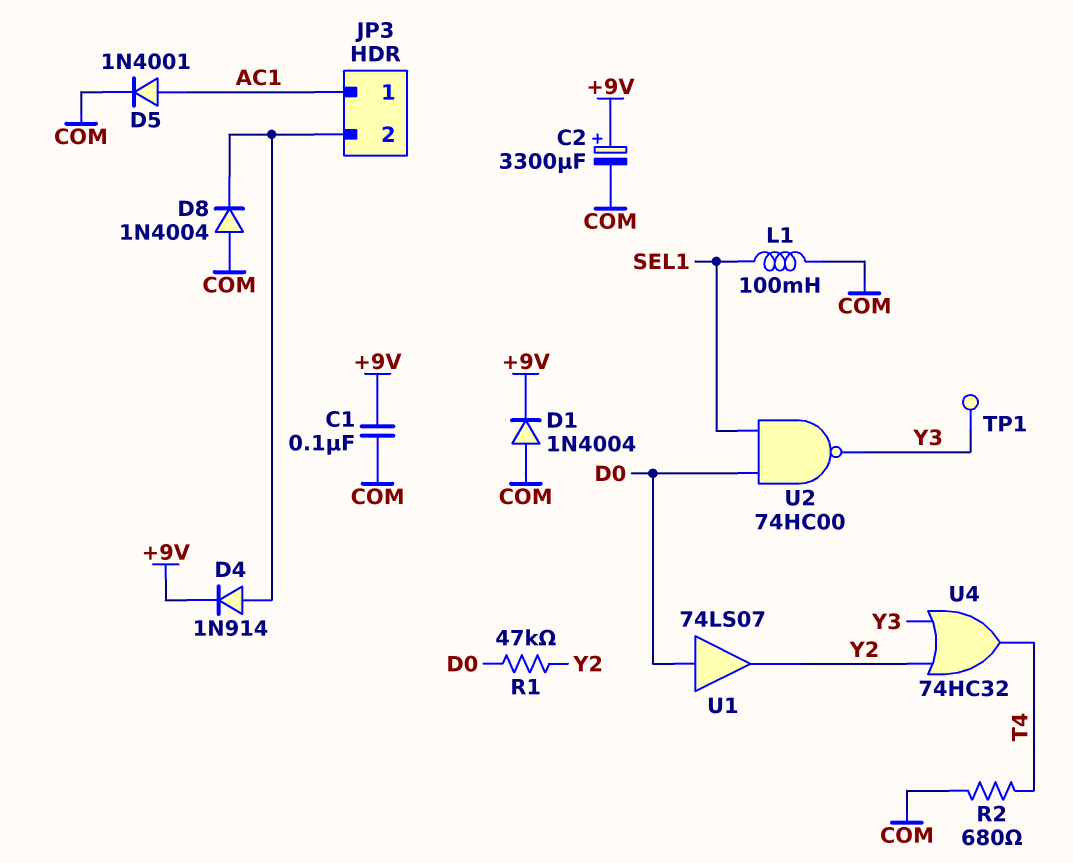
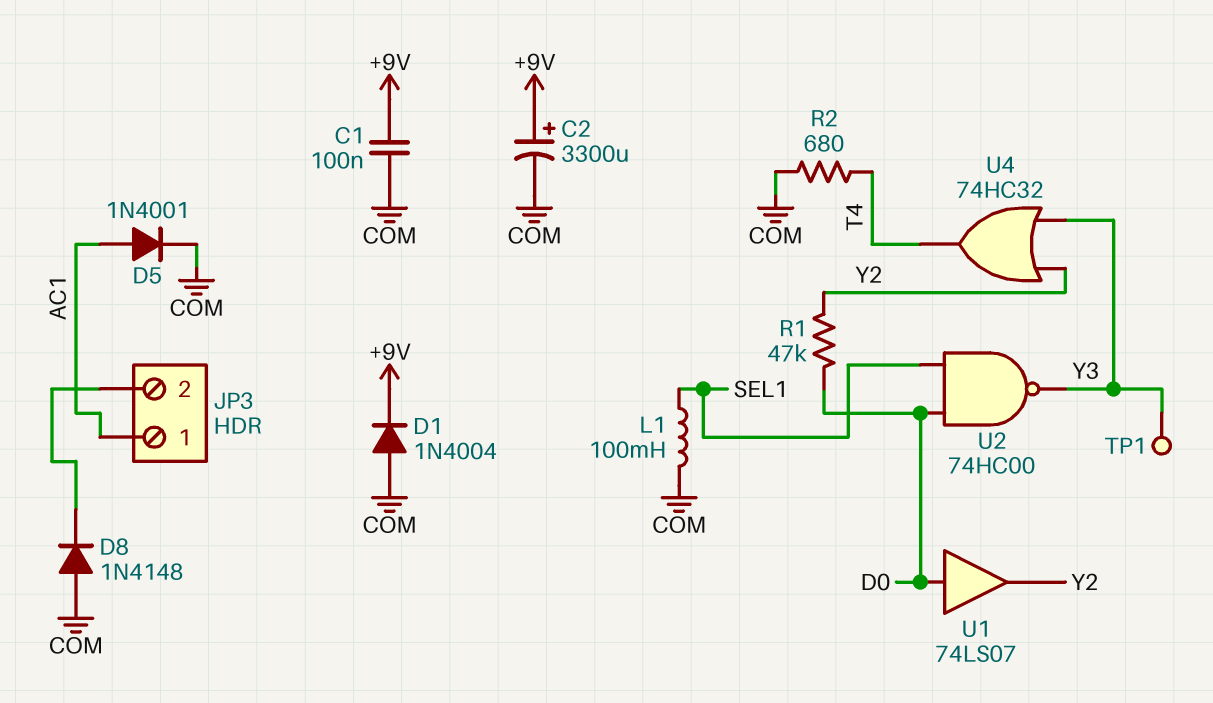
D4: diode 1N914 (A JP3/2, K +9V) -> none
D8: diode 1N4004 (A COM, K JP3/2) -> diode 1N4148 (A COM, K JP3/2)

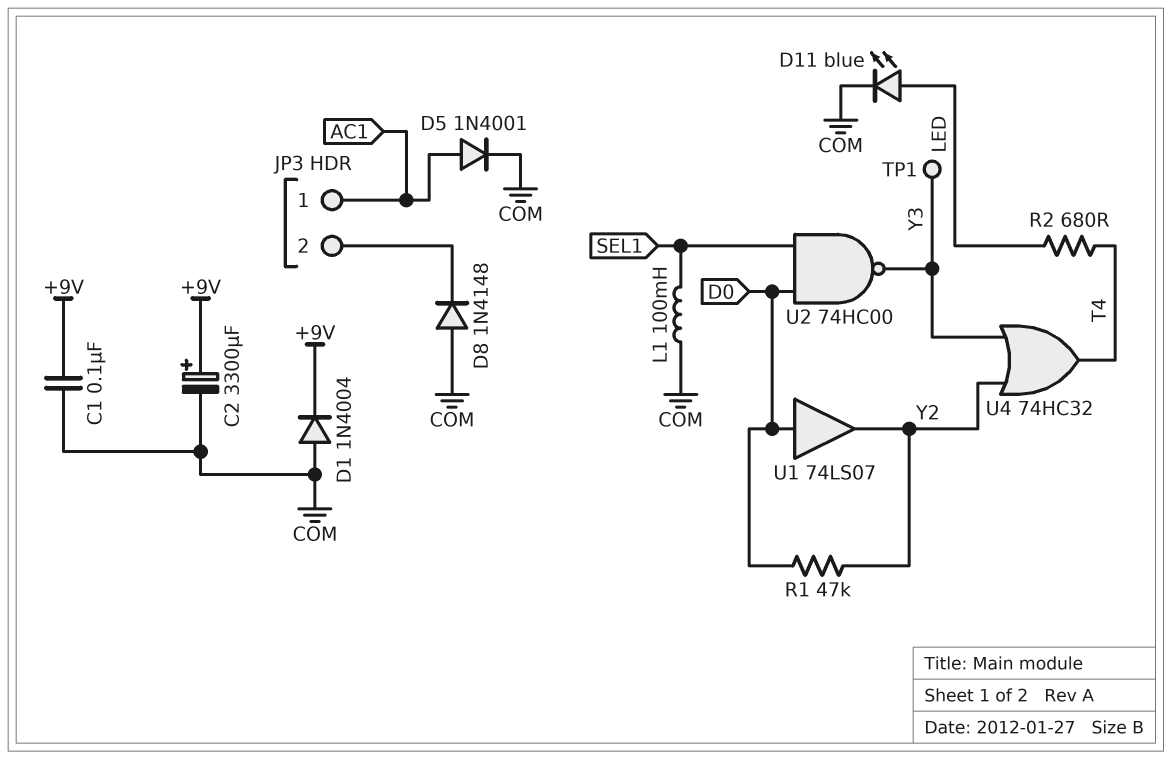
D11: none -> LED blue (A LED, K COM)
R2: 680 (COM, T4) -> 680 (LED, T4)

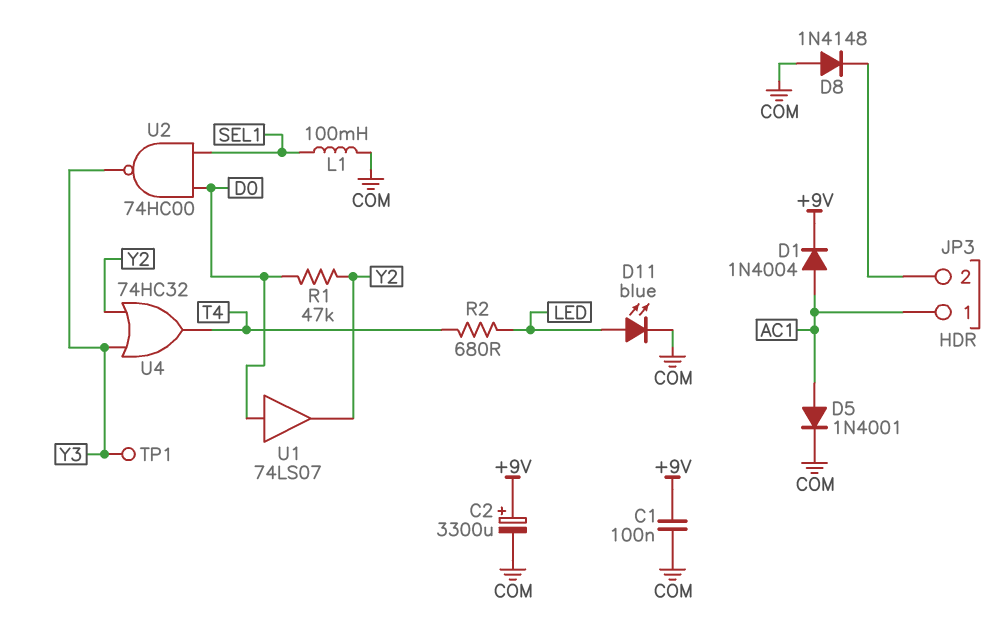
D1: diode 1N4004 (A COM, K +9V) -> diode 1N4004 (A AC1, K +9V)

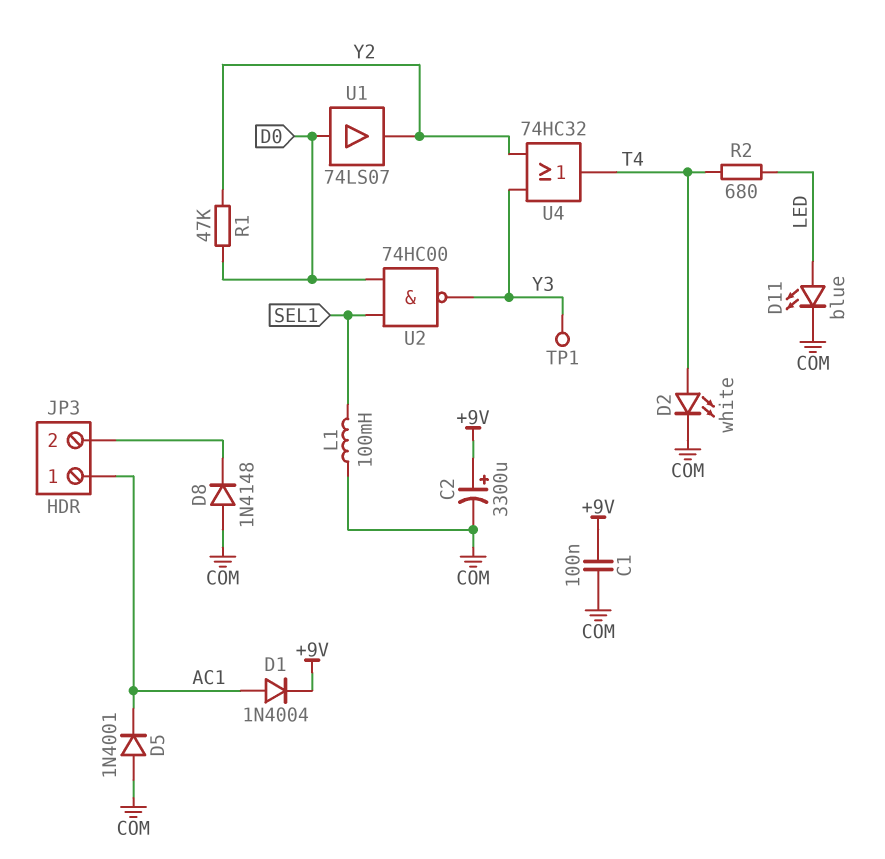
D2: none -> LED white (A T4, K COM)
D5: diode 1N4001 (A AC1, K COM) -> diode 1N4001 (A COM, K AC1)

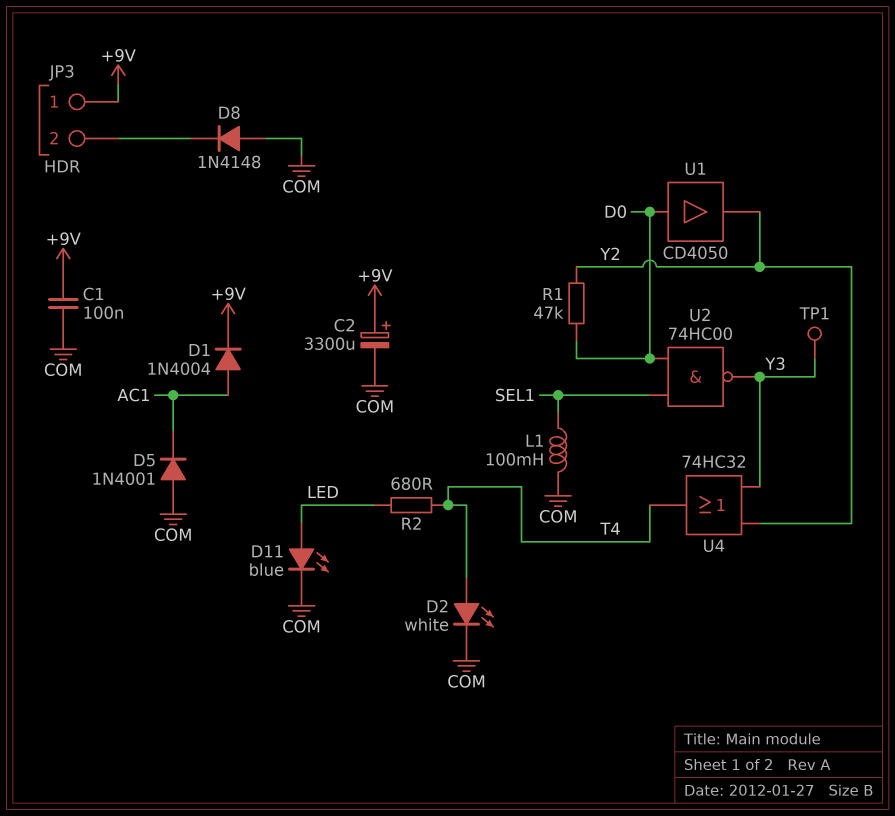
JP3 pin 1: AC1 -> +9V
U1: buffer 74LS07 (in D0, out Y2) -> buffer CD4050 (in D0, out Y2)

